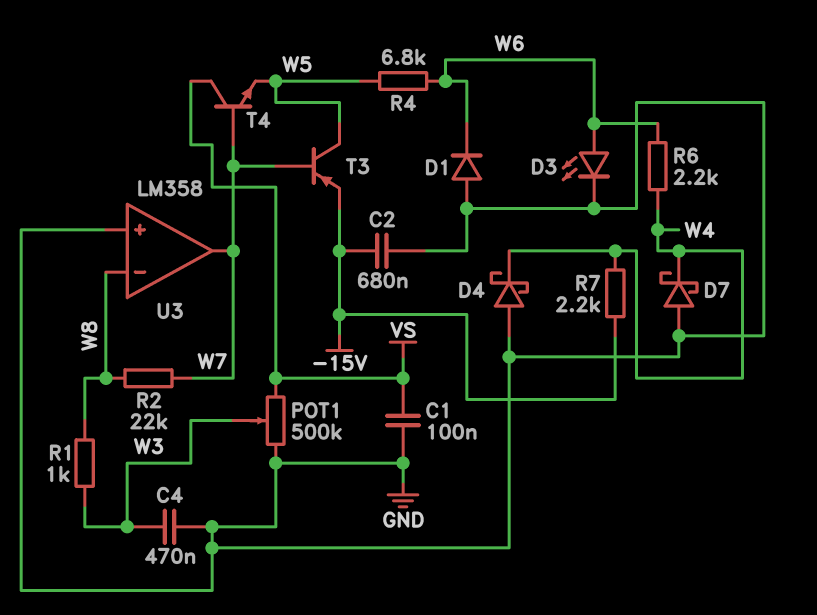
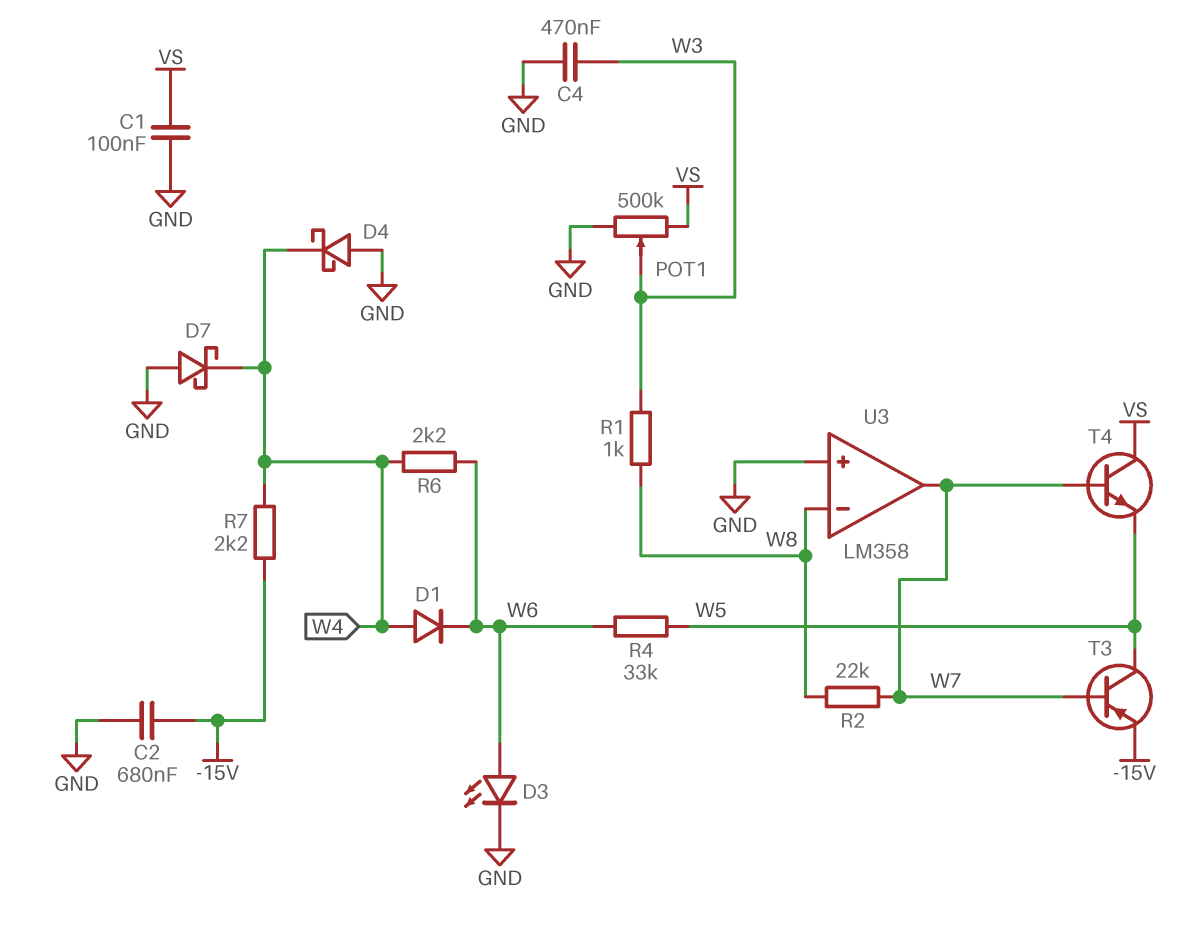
D1: diode (A GND, K W6) -> diode (A W4, K W6)
R4: 6.8k (W5, W6) -> 33k (W5, W6)

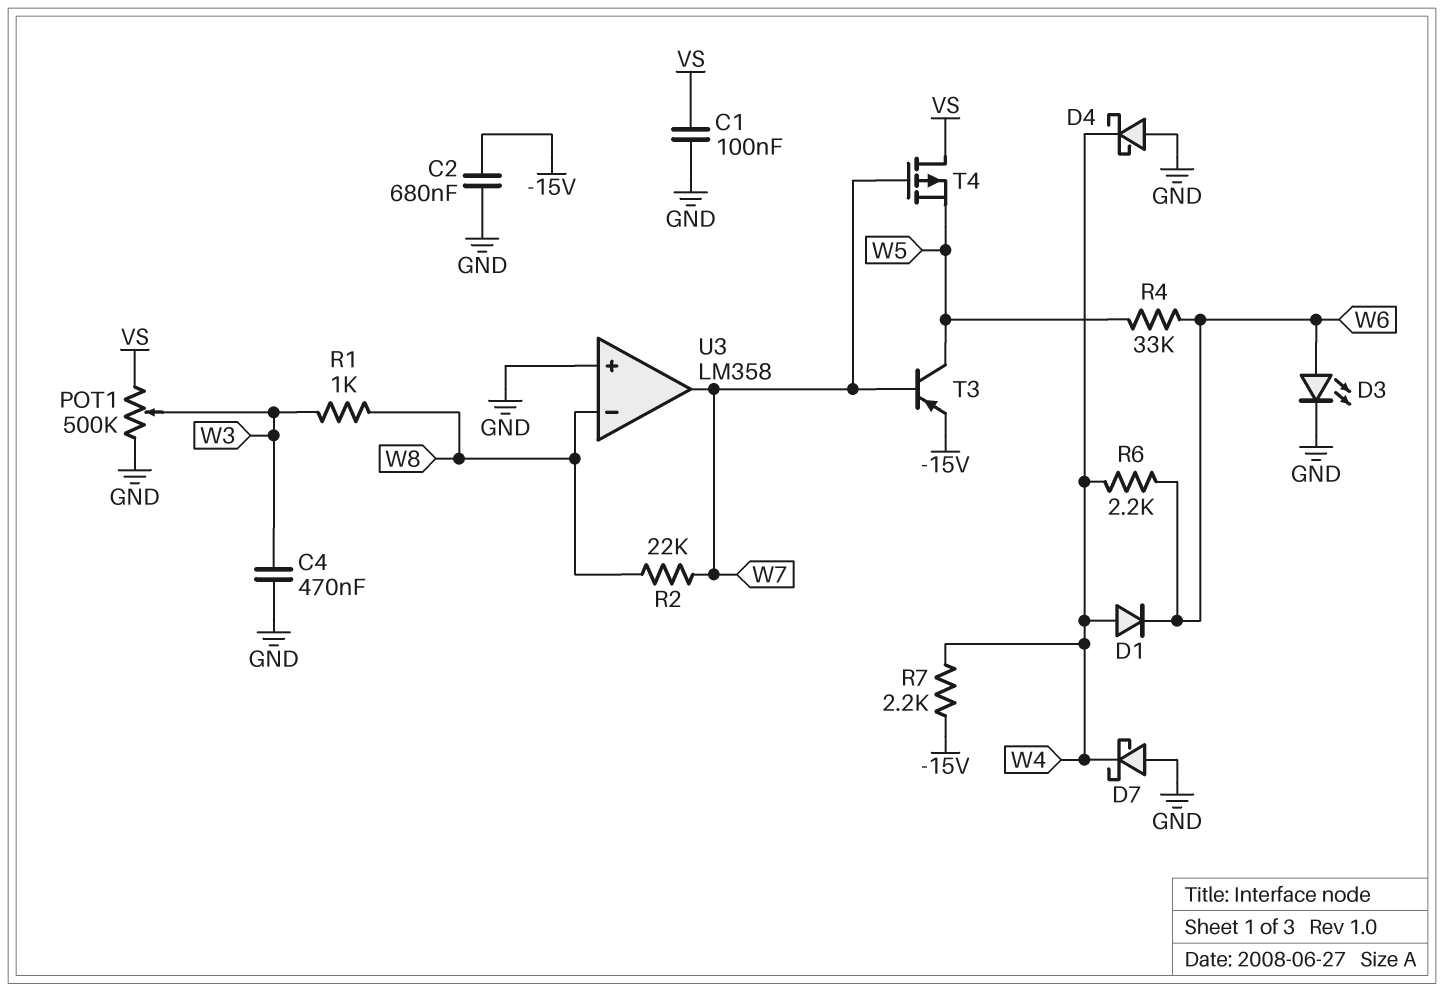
T4: NPN (B W7, C VS, E W5) -> PMOS (G W7, D VS, S W5)

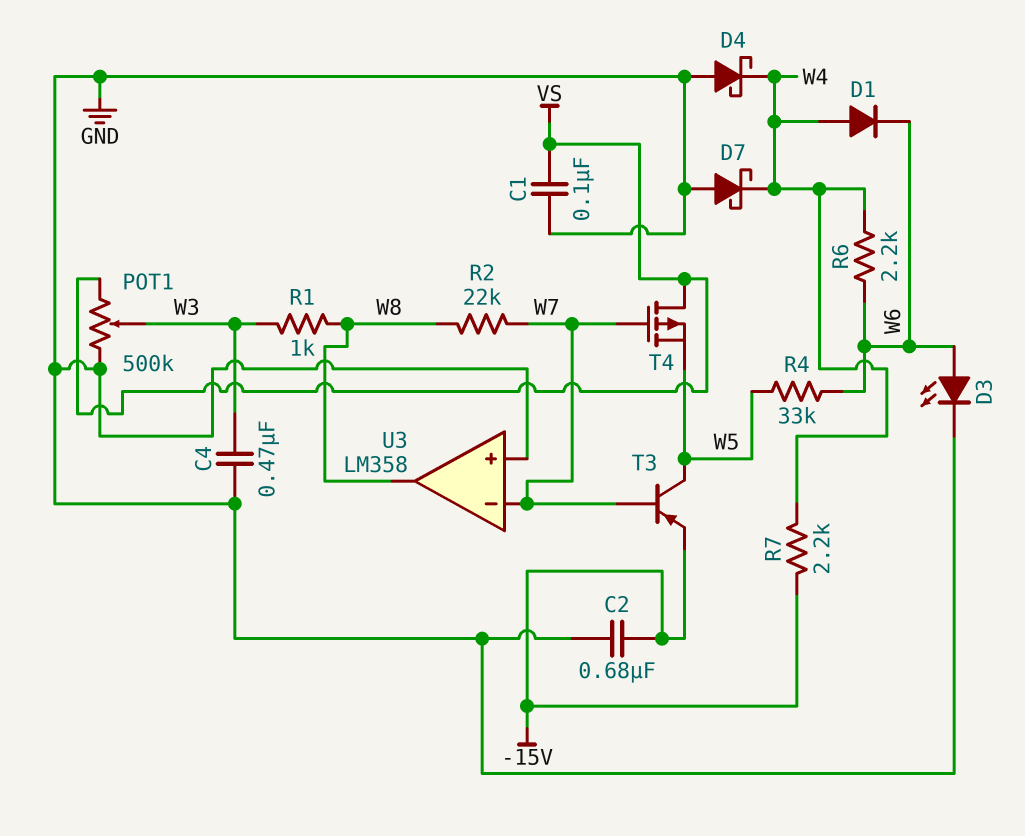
U3 pin in-: W8 -> W7
U3 pin out: W7 -> W8

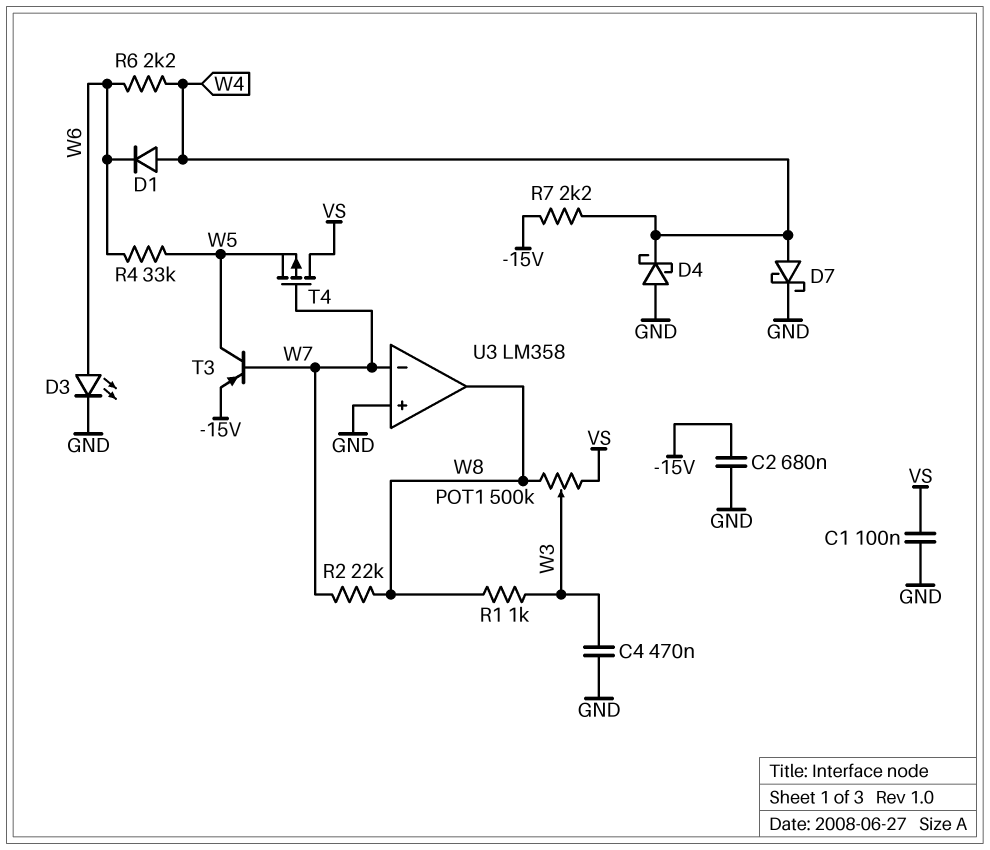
D7: schottky (A GND, K W4) -> schottky (A W4, K GND)
POT1: 500k (GND, VS, wiper W3) -> 500k (VS, W8, wiper W3)

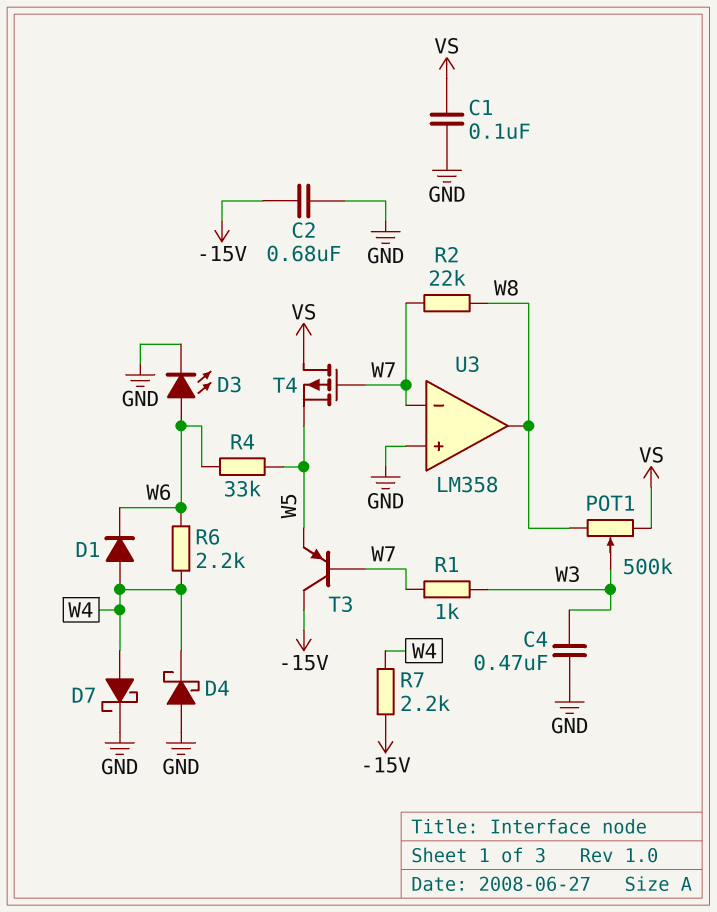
R1: 1k (W3, W8) -> 1k (W3, W7)
T3: PNP (B W7, C W5, E -15V) -> PNP (B W7, C -15V, E W5)

